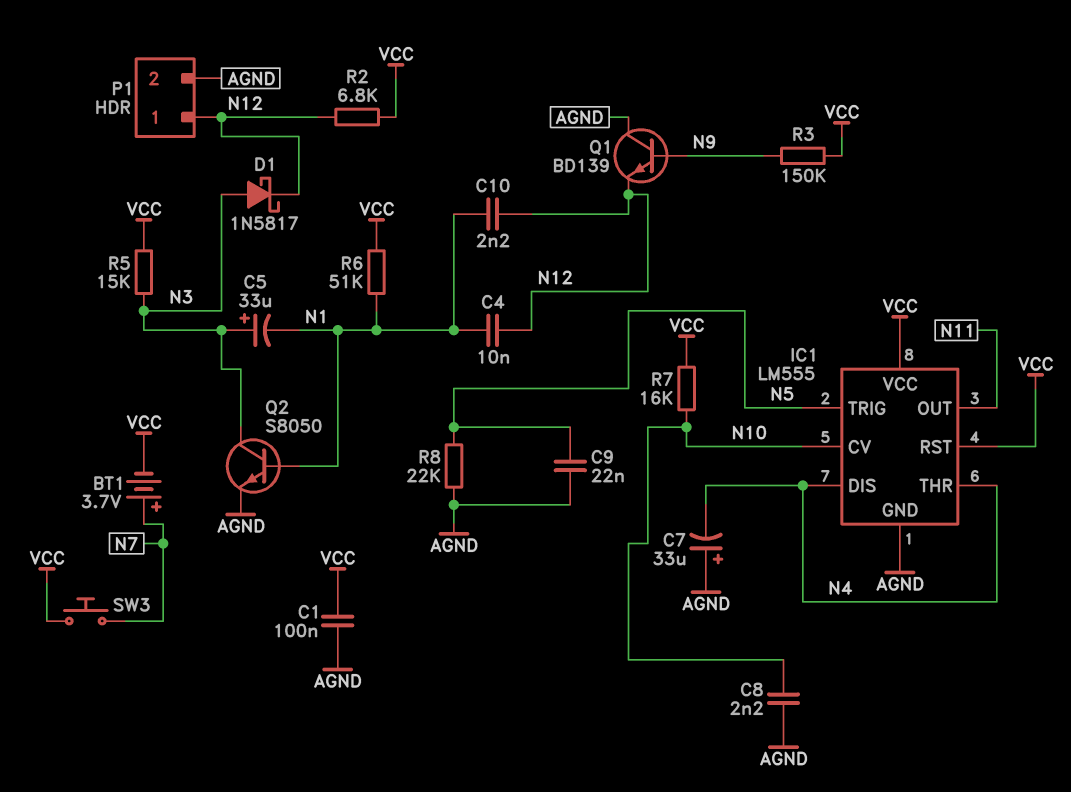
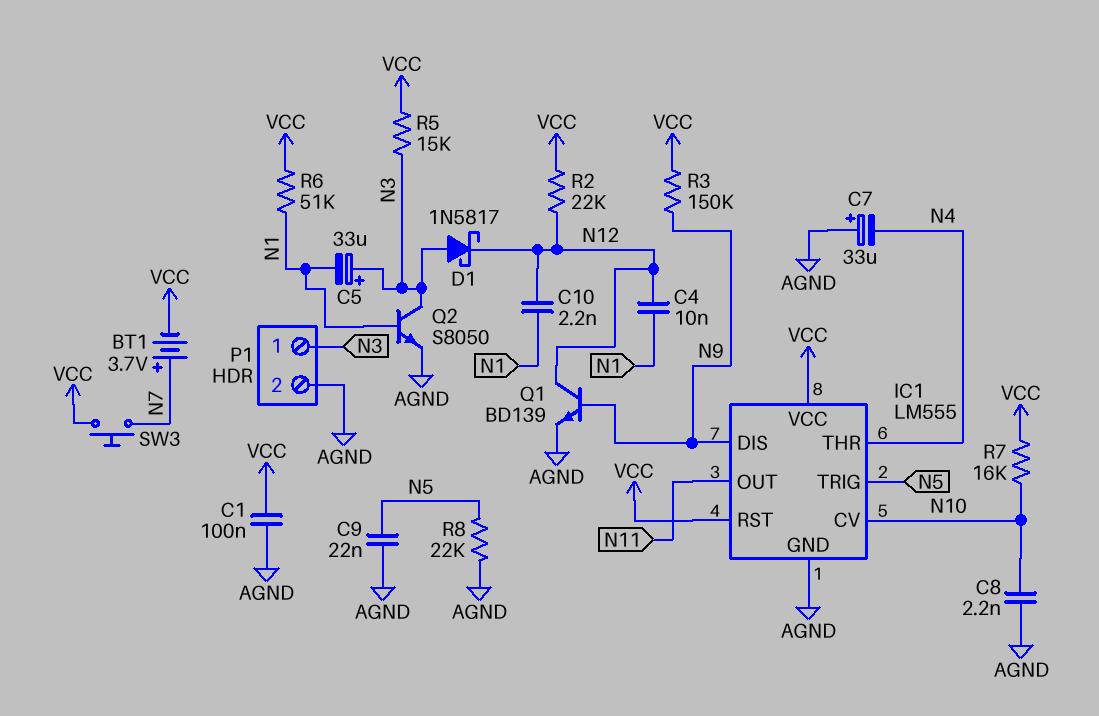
IC1 pin DIS: N4 -> N9
P1 pin 1: N12 -> N3
Q1: NPN BD139 (B N9, C AGND, E N12) -> NPN BD139 (B N9, C N12, E AGND)
R2: 6.8k (N12, VCC) -> 22k (N12, VCC)

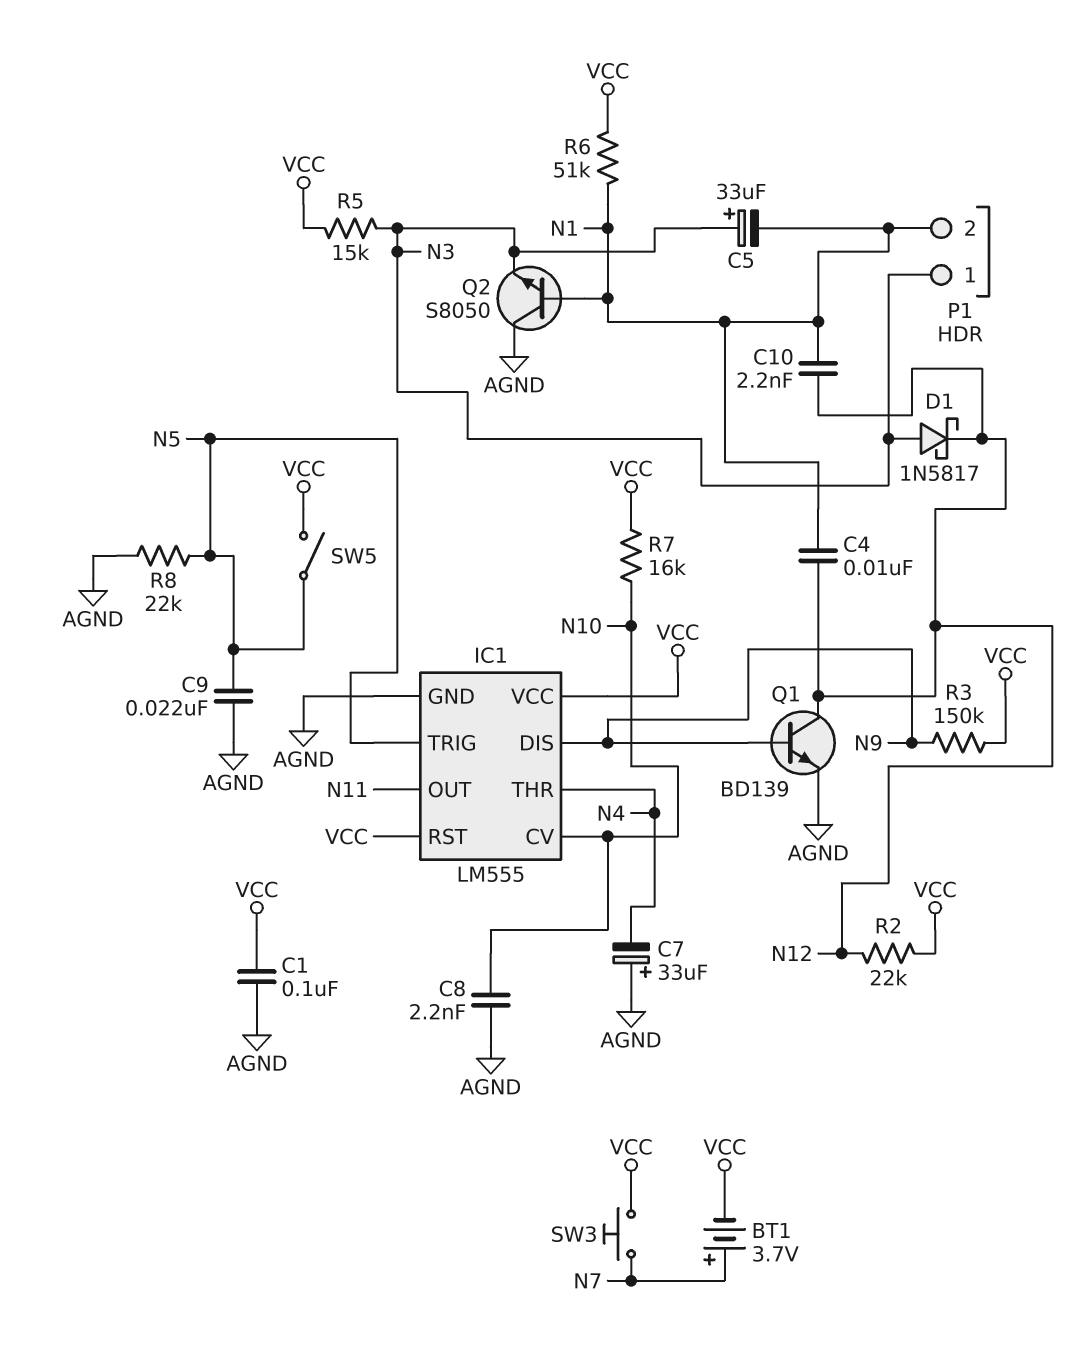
P1 pin 2: AGND -> N1
Q2: NPN S8050 (B N1, C N3, E AGND) -> NPN S8050 (B N1, C AGND, E N3)
SW5: none -> switch (N5, VCC)

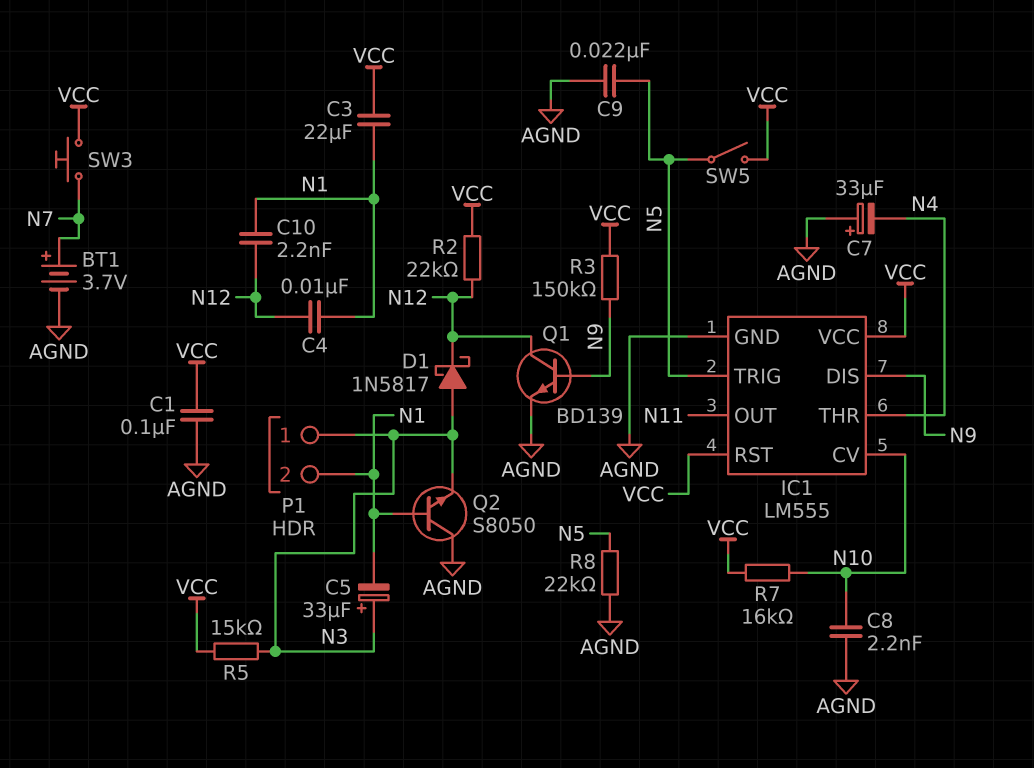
BT1: 3.7V (plus N7, minus VCC) -> 3.7V (plus N7, minus AGND)
C3: none -> 22uF (N1, VCC)
R6: 51k (N1, VCC) -> none

